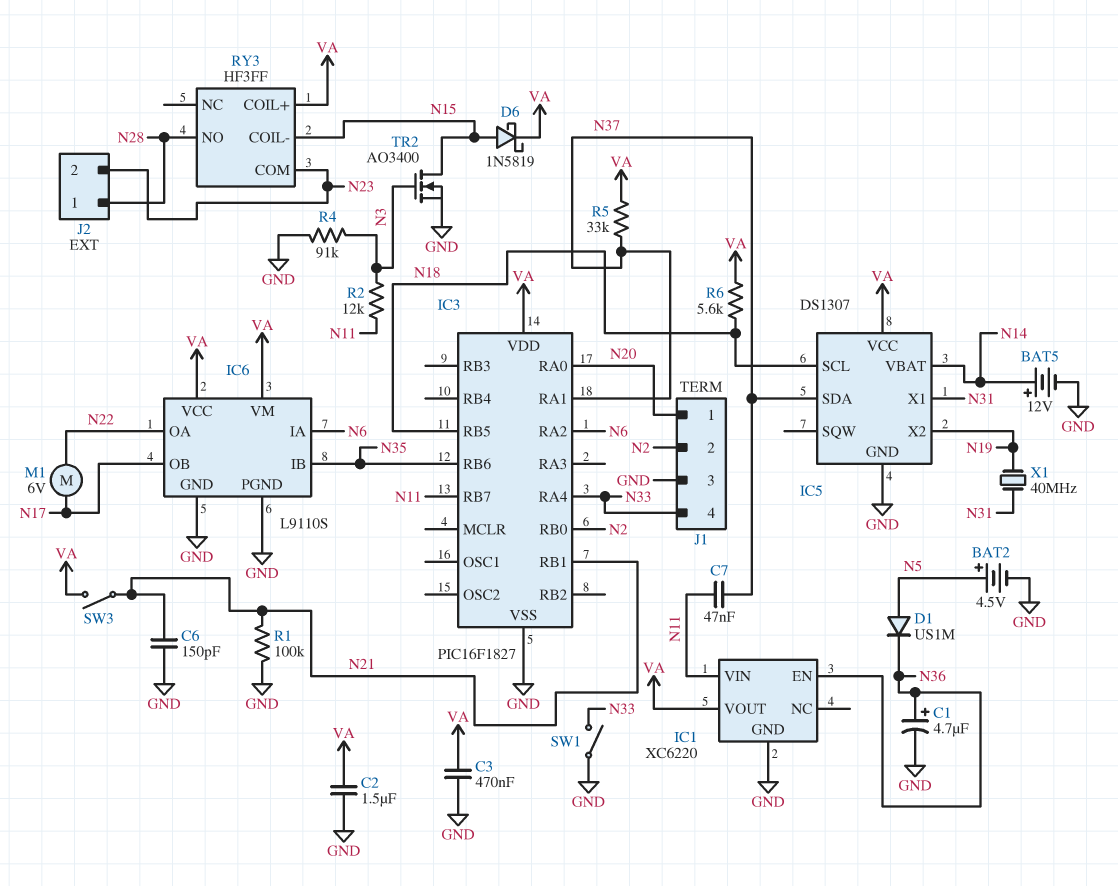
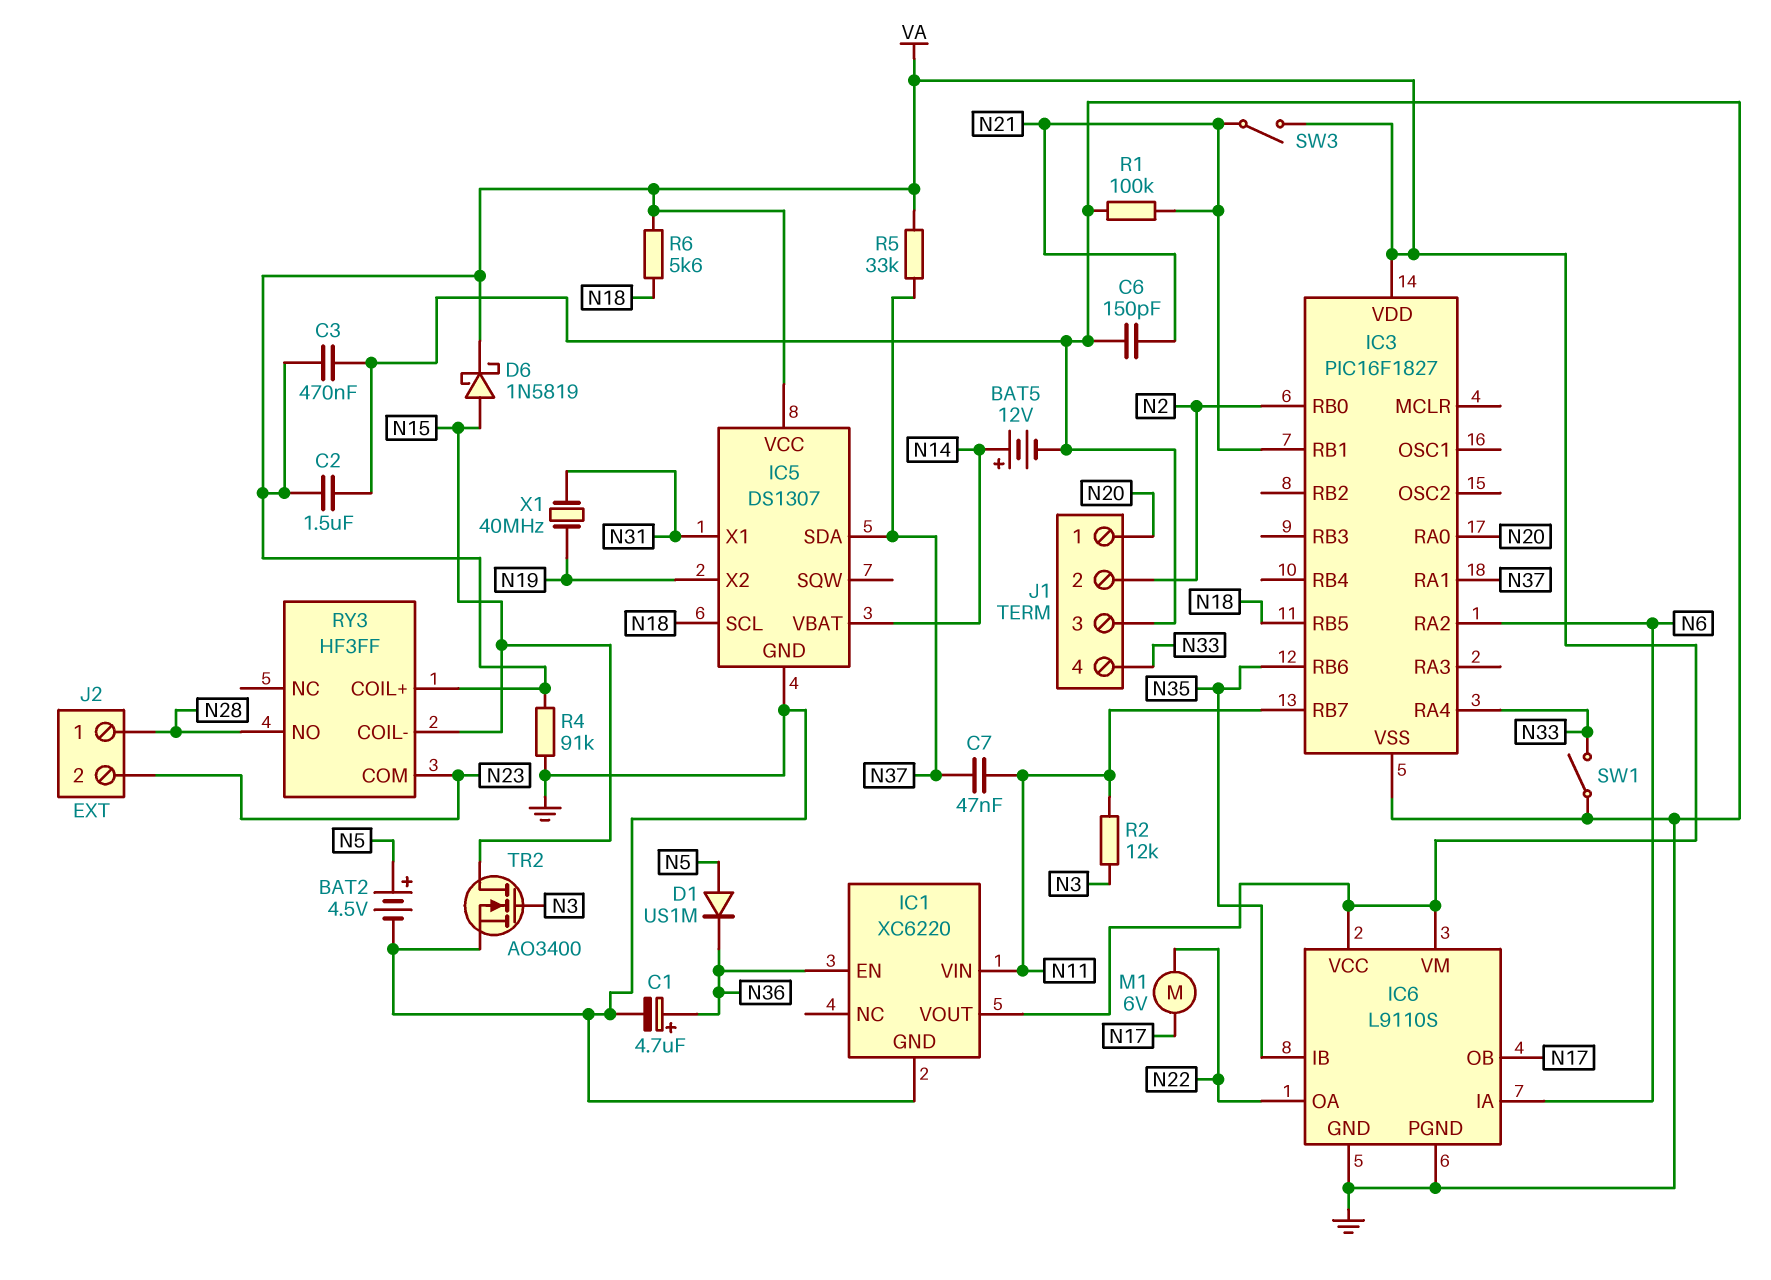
R4: 91k (GND, N3) -> 91k (GND, VA)

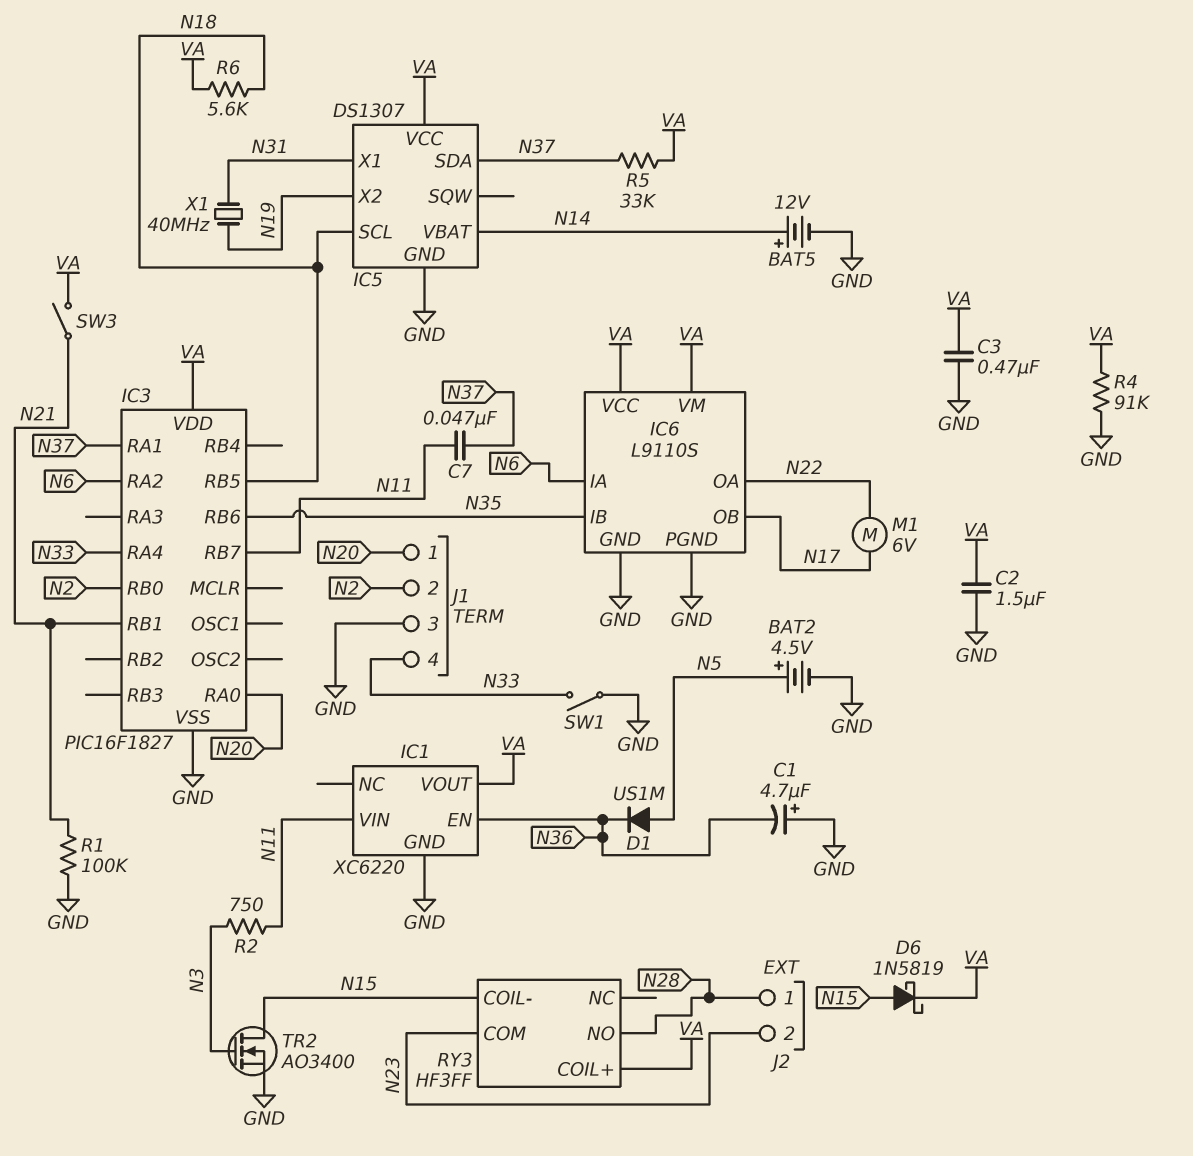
C1: 4.7uF (plus N36, minus GND) -> 4.7uF (plus GND, minus N36)
C6: 150pF (GND, N21) -> none
R2: 12k (N3, N11) -> 750 (N3, N11)

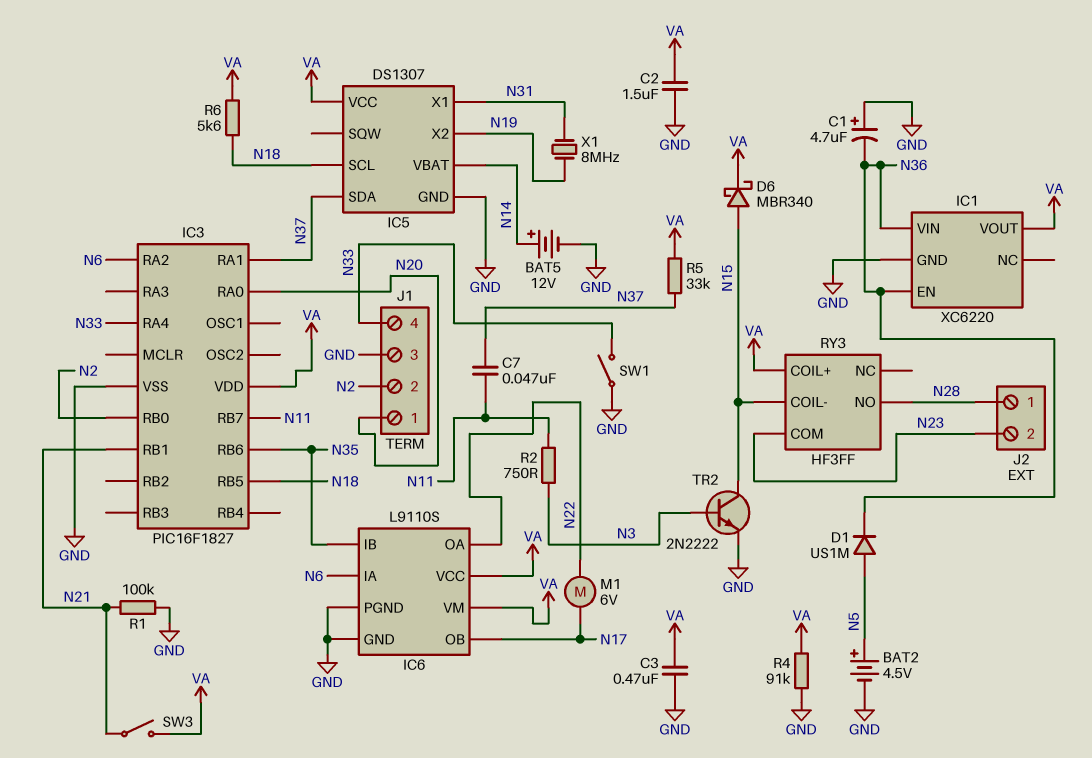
D6: schottky 1N5819 (A N15, K VA) -> schottky MBR340 (A N15, K VA)
IC1 pin VIN: N11 -> N36
TR2: NMOS AO3400 (G N3, D N15, S GND) -> NPN 2N2222 (B N3, C N15, E GND)
X1: 40MHz (N19, N31) -> 8MHz (N19, N31)

